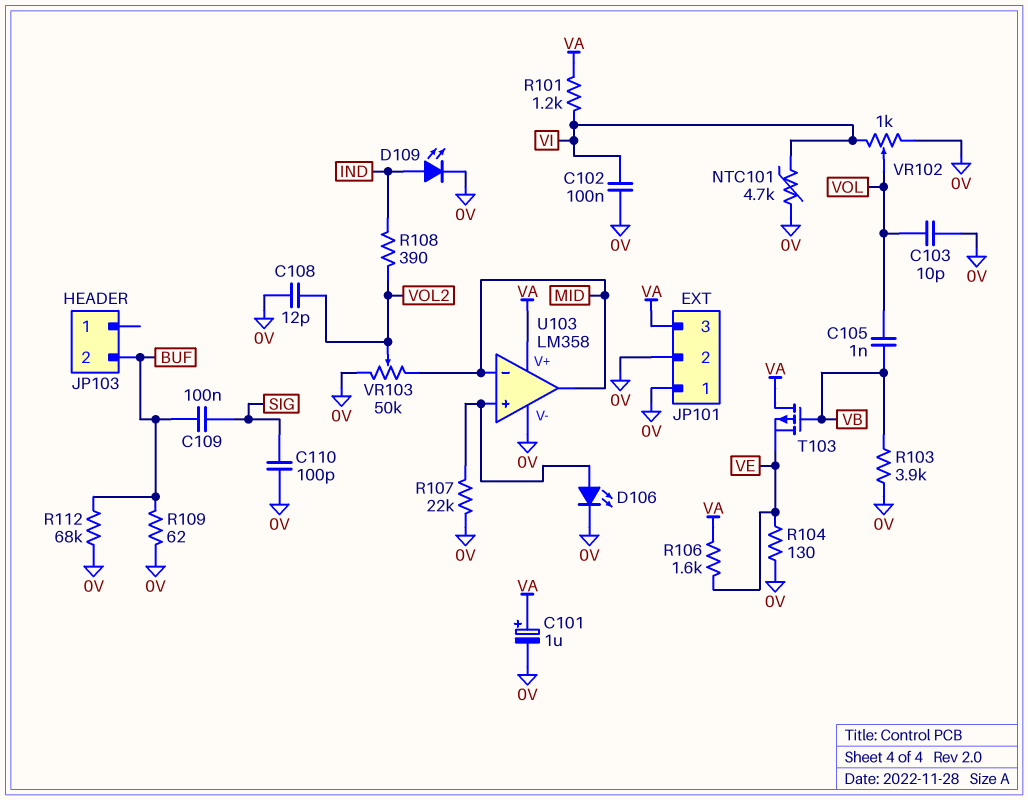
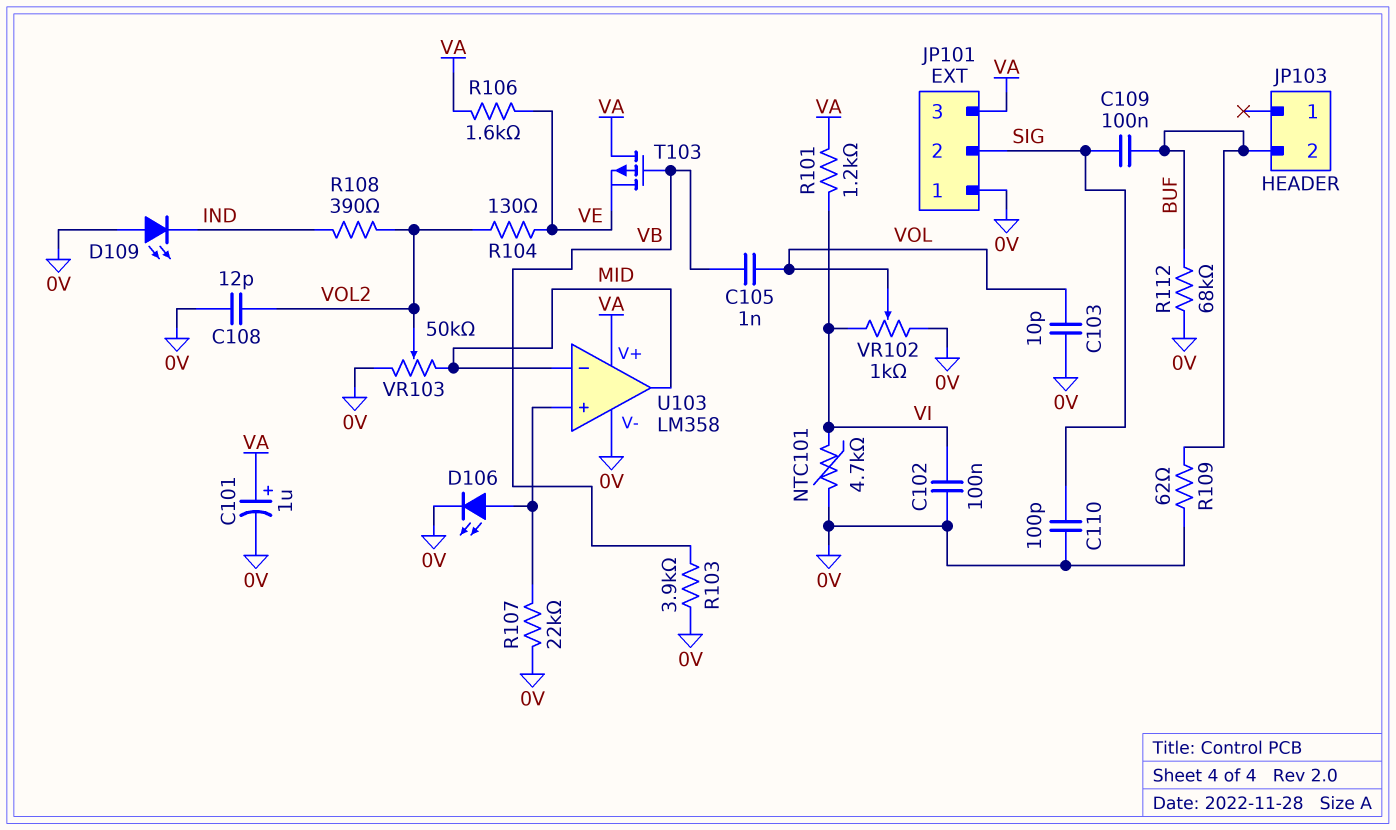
D109: LED (A IND, K 0V) -> LED (A 0V, K IND)
JP101 pin 2: 0V -> SIG
R104: 130 (0V, VE) -> 130 (VE, VOL2)

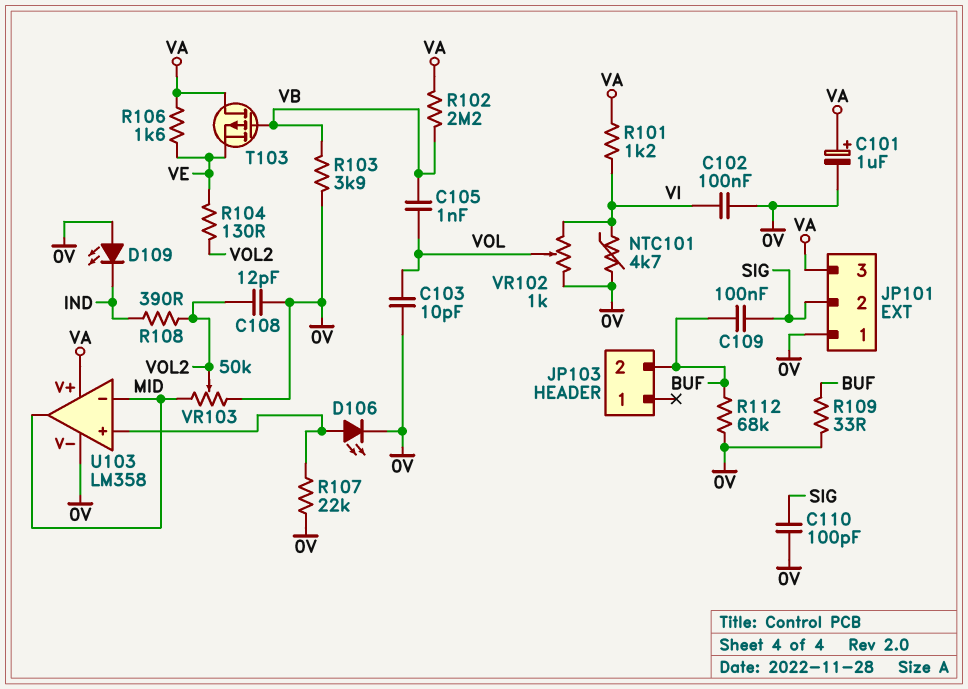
R102: none -> 2.2M (VA, VB)
R109: 62 (0V, BUF) -> 33 (0V, BUF)

